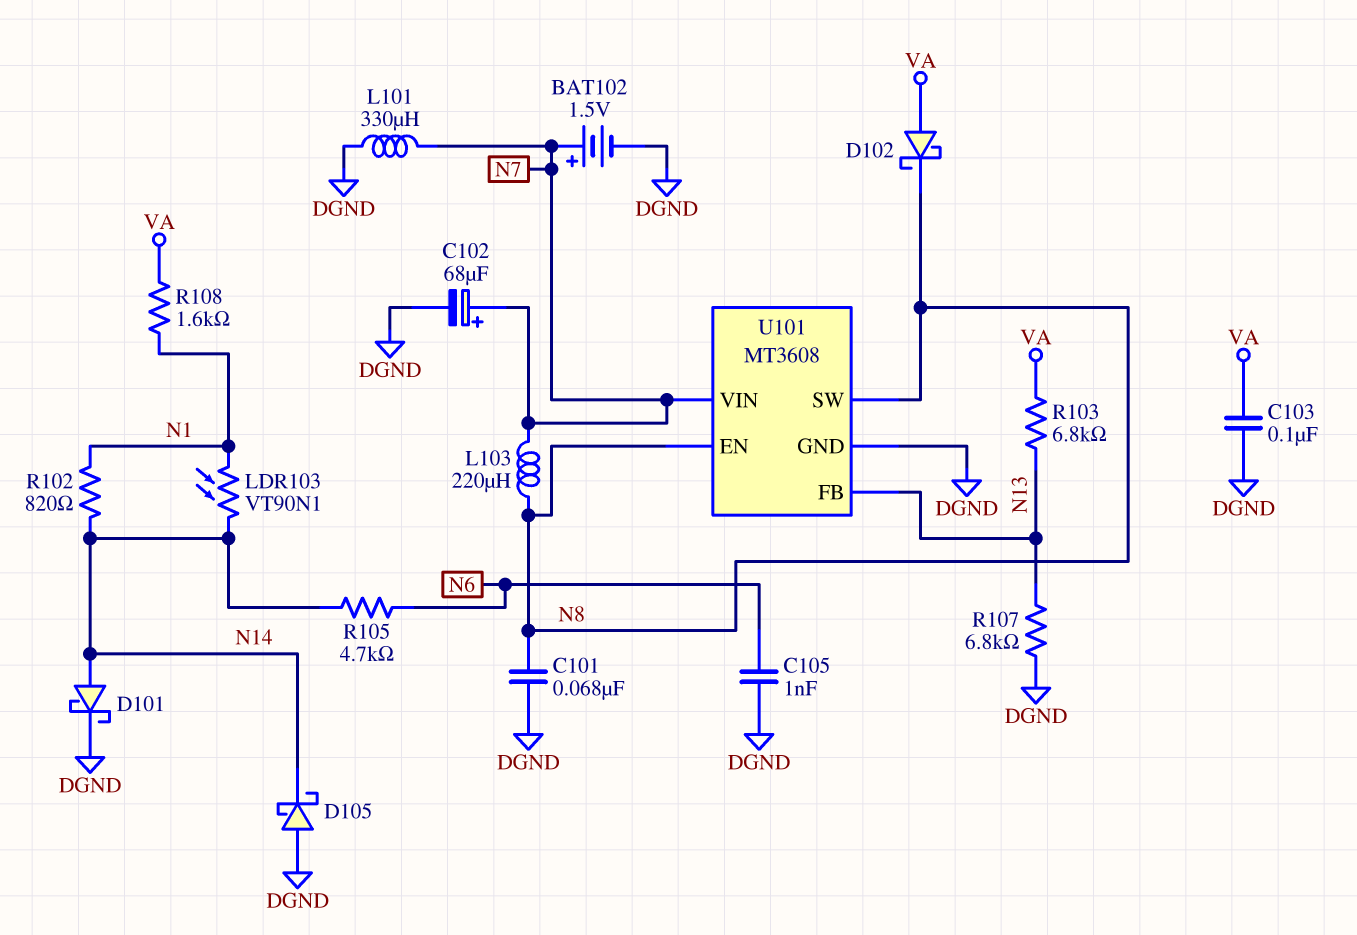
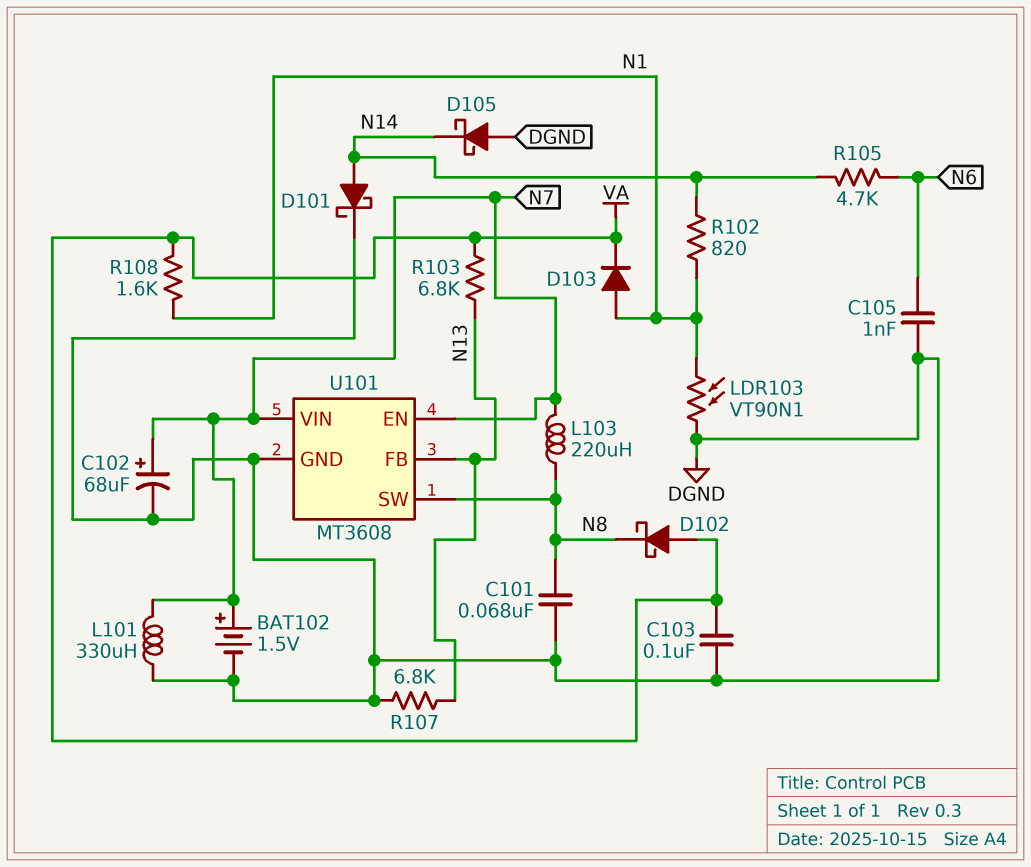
D103: none -> diode (A N1, K VA)
LDR103: VT90N1 (N1, N14) -> VT90N1 (DGND, N1)
U101 pin EN: N8 -> N7

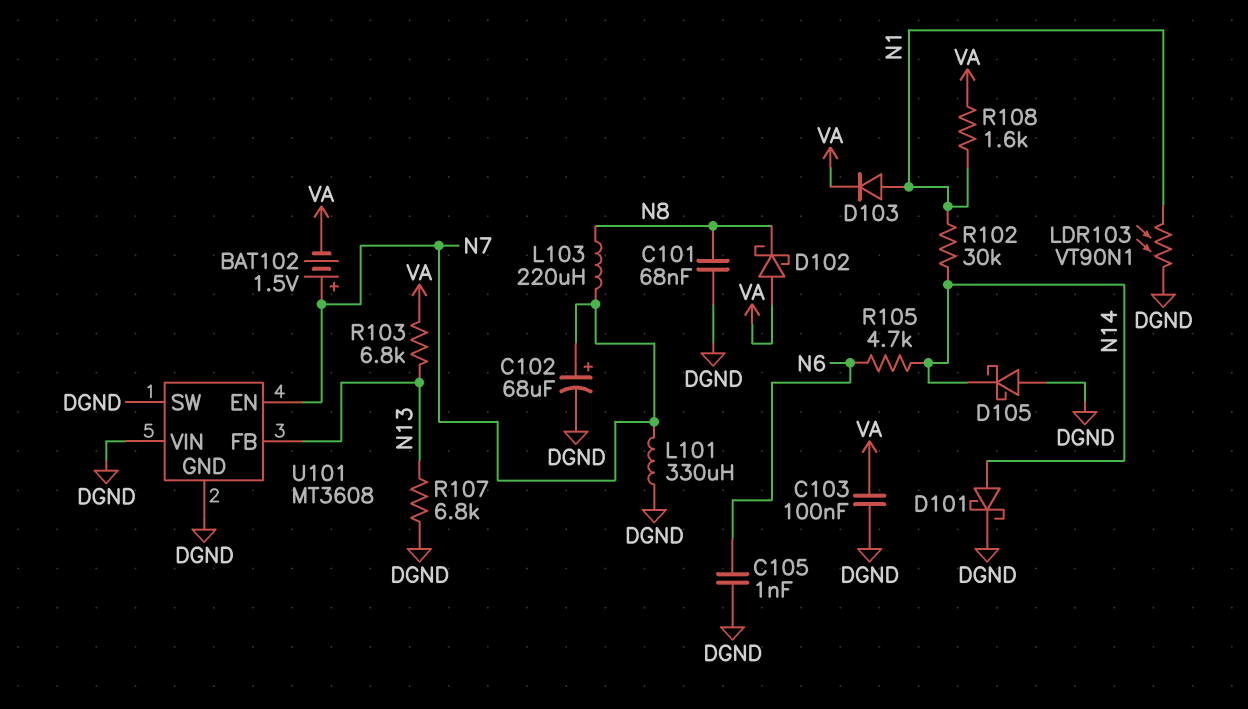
BAT102: 1.5V (plus N7, minus DGND) -> 1.5V (plus N7, minus VA)
R102: 820 (N1, N14) -> 30k (N1, N14)
U101 pin SW: N8 -> DGND
U101 pin VIN: N7 -> DGND

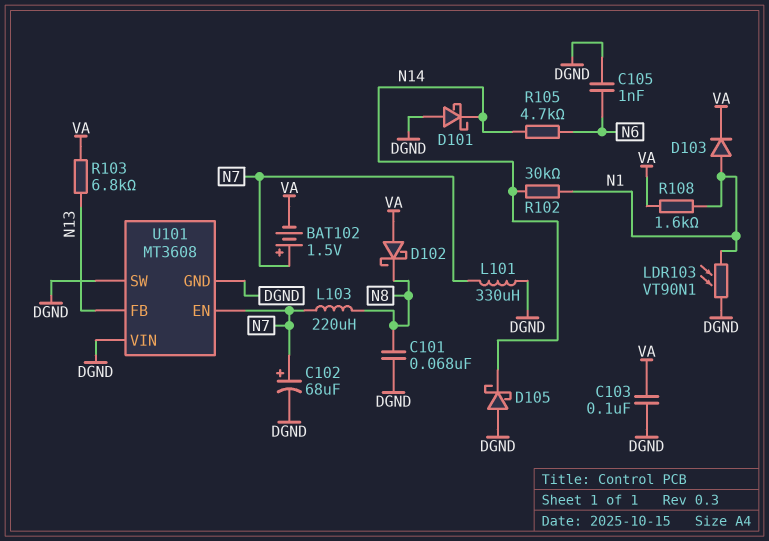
D101: schottky (A N14, K DGND) -> schottky (A DGND, K N14)
R107: 6.8k (DGND, N13) -> none

